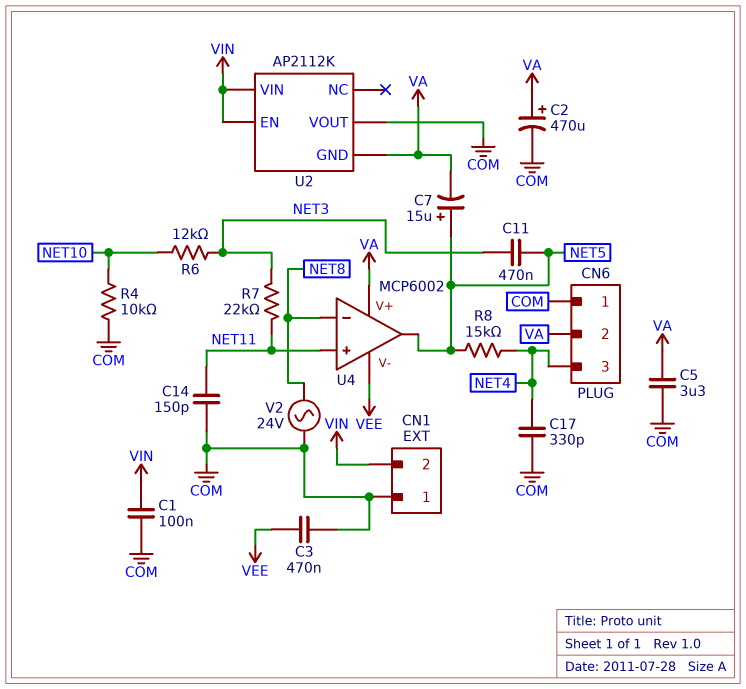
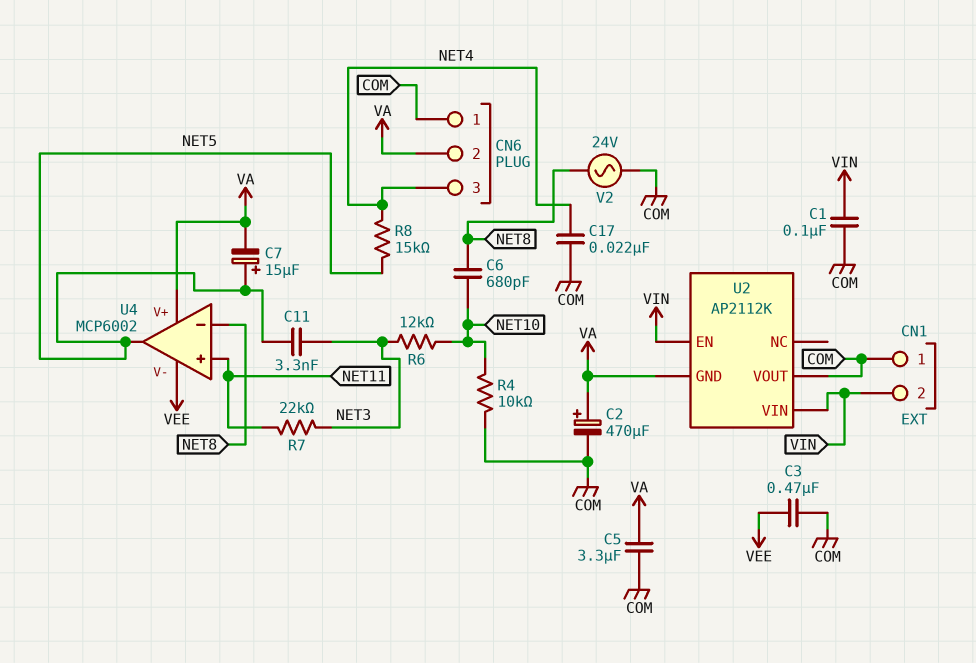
C6: none -> 680pF (NET8, NET10)
C11: 470nF (NET3, NET5) -> 3.3nF (NET3, NET5)
C14: 150pF (COM, NET11) -> none
C17: 330pF (COM, NET4) -> 22nF (COM, NET4)

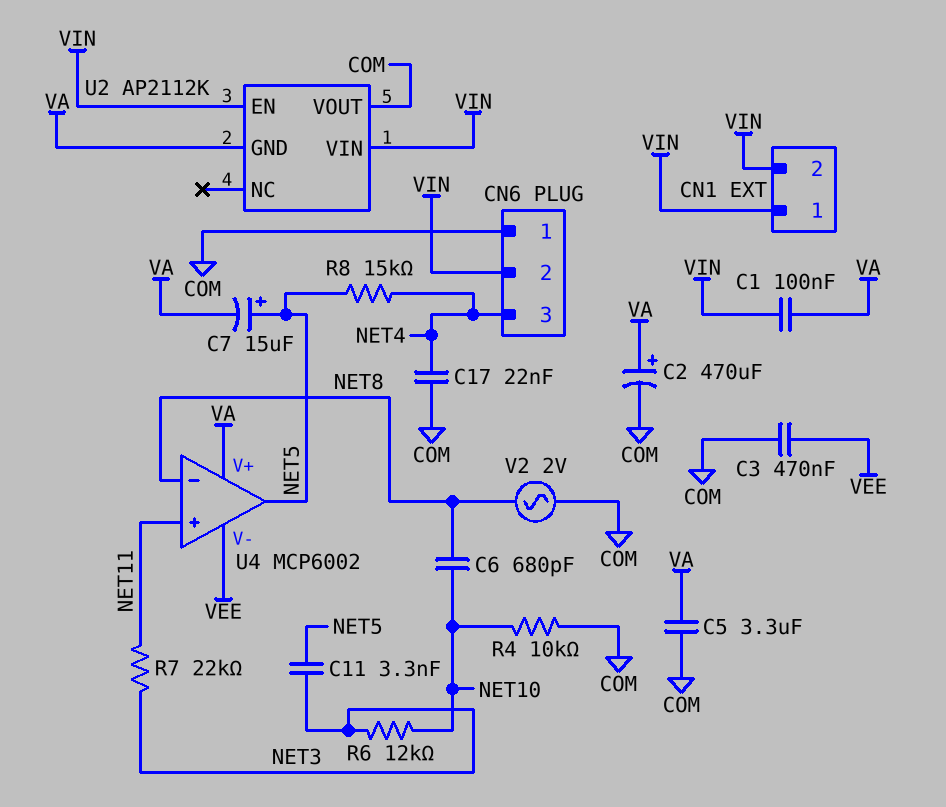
C1: 100nF (COM, VIN) -> 100nF (VA, VIN)
CN1 pin 1: COM -> VIN
CN6 pin 2: VA -> VIN
V2: AC 24V (COM, NET8) -> AC 2V (COM, NET8)

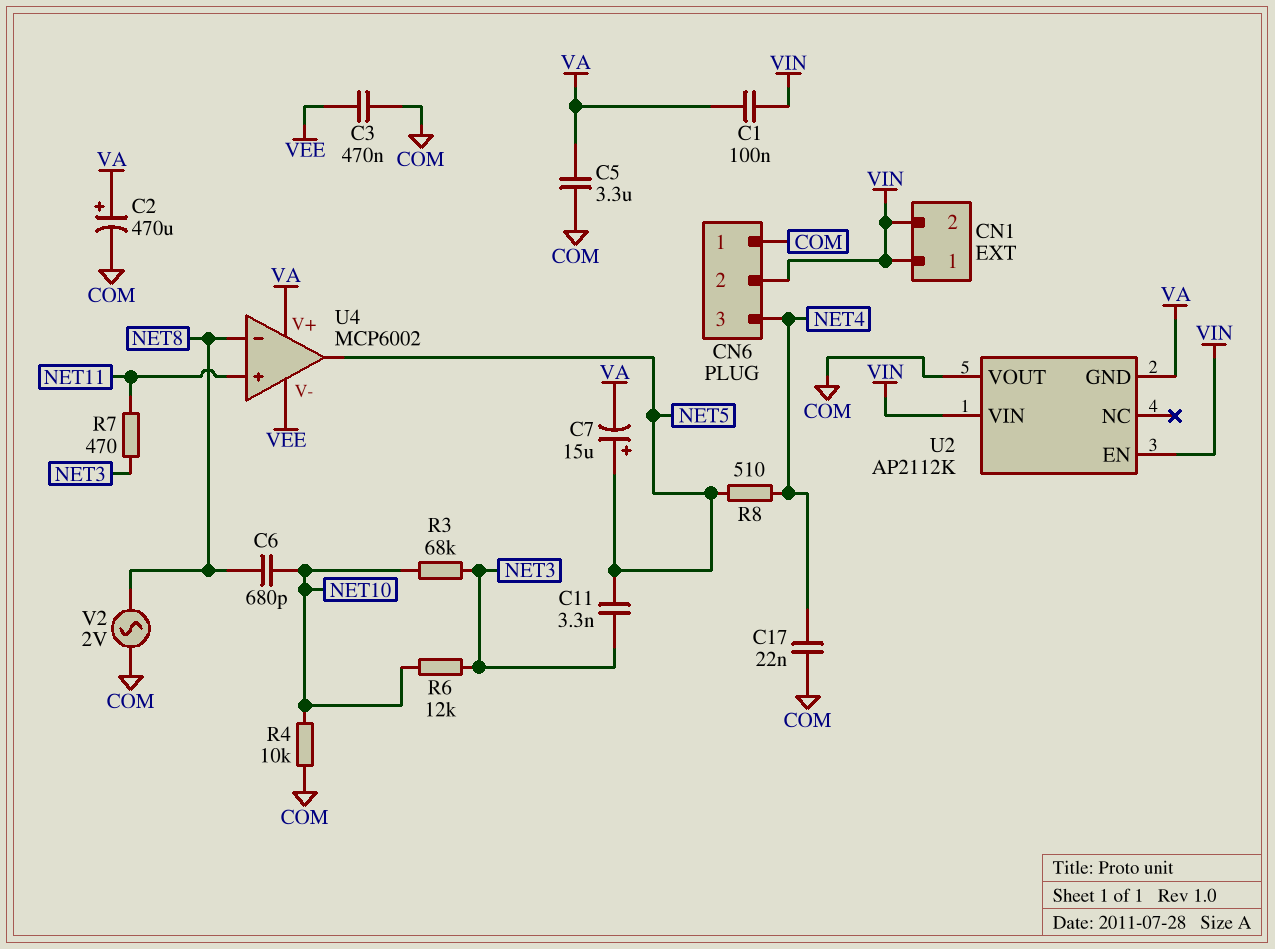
R3: none -> 68k (NET3, NET10)
R7: 22k (NET3, NET11) -> 470 (NET3, NET11)
R8: 15k (NET4, NET5) -> 510 (NET4, NET5)

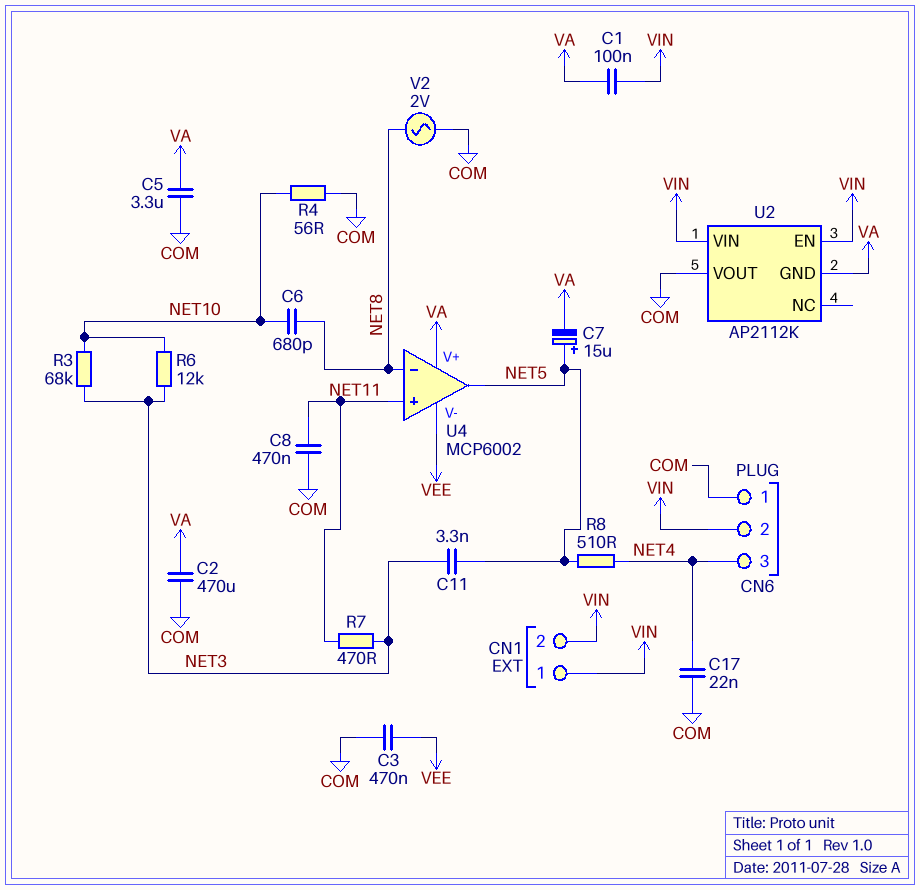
C2: 470uF (plus VA, minus COM) -> 470uF (COM, VA)
C8: none -> 470nF (COM, NET11)
R4: 10k (COM, NET10) -> 56 (COM, NET10)

